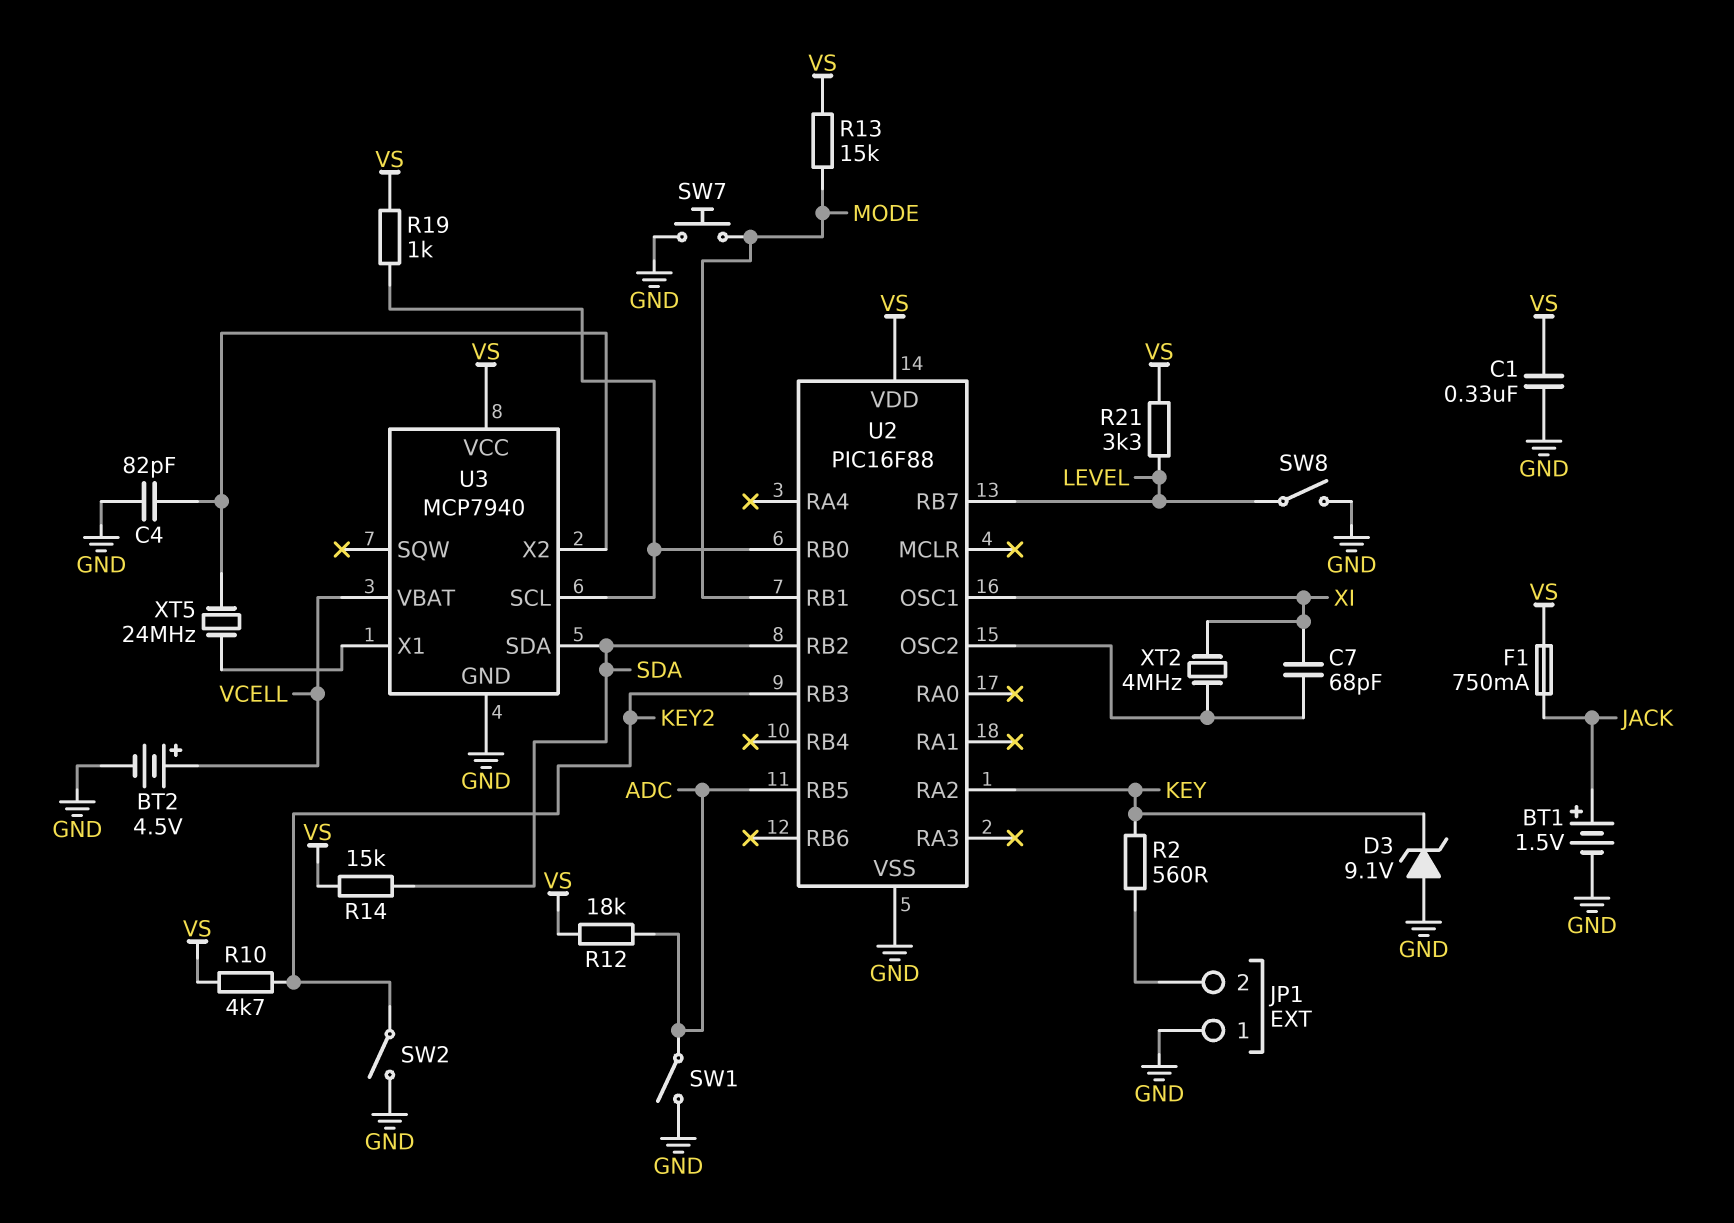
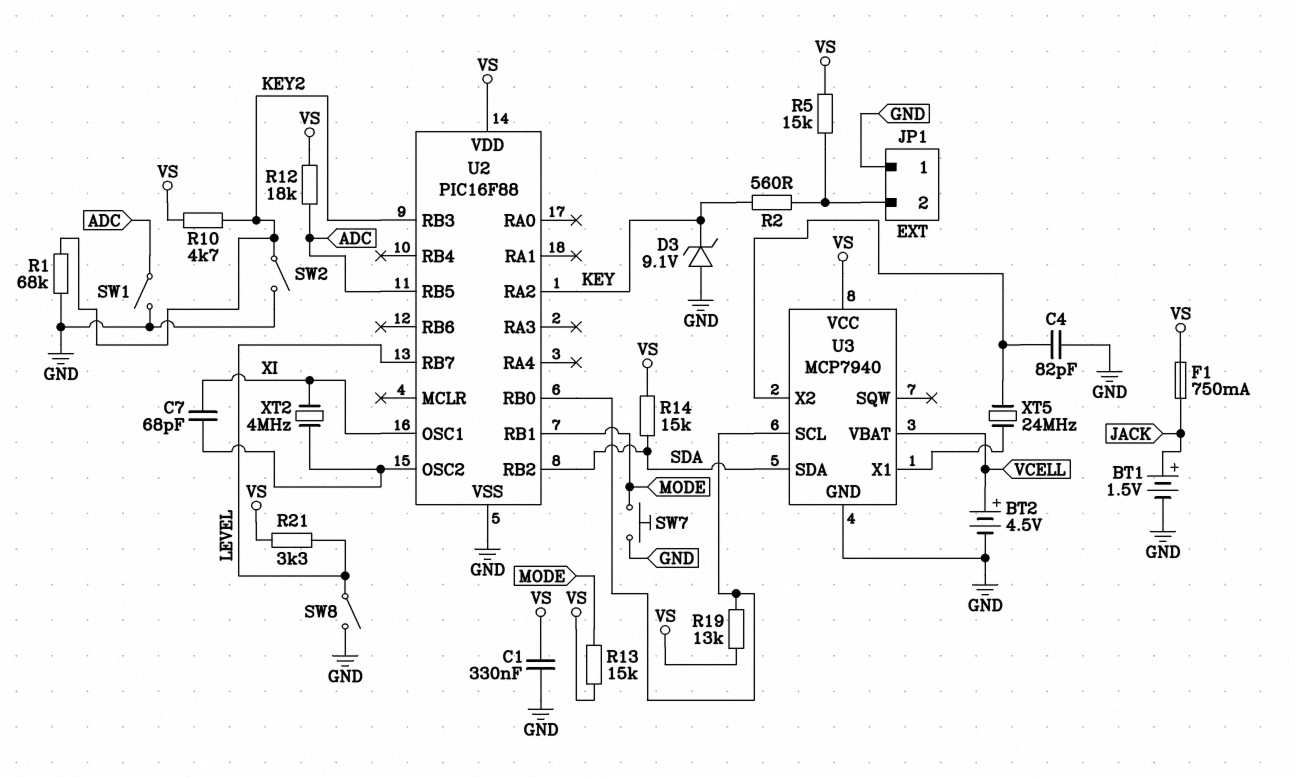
R1: none -> 68k (GND, KEY2)
R5: none -> 15k (JP1/2, VS)
R19: 1k (U2/RB0, VS) -> 13k (U2/RB0, VS)

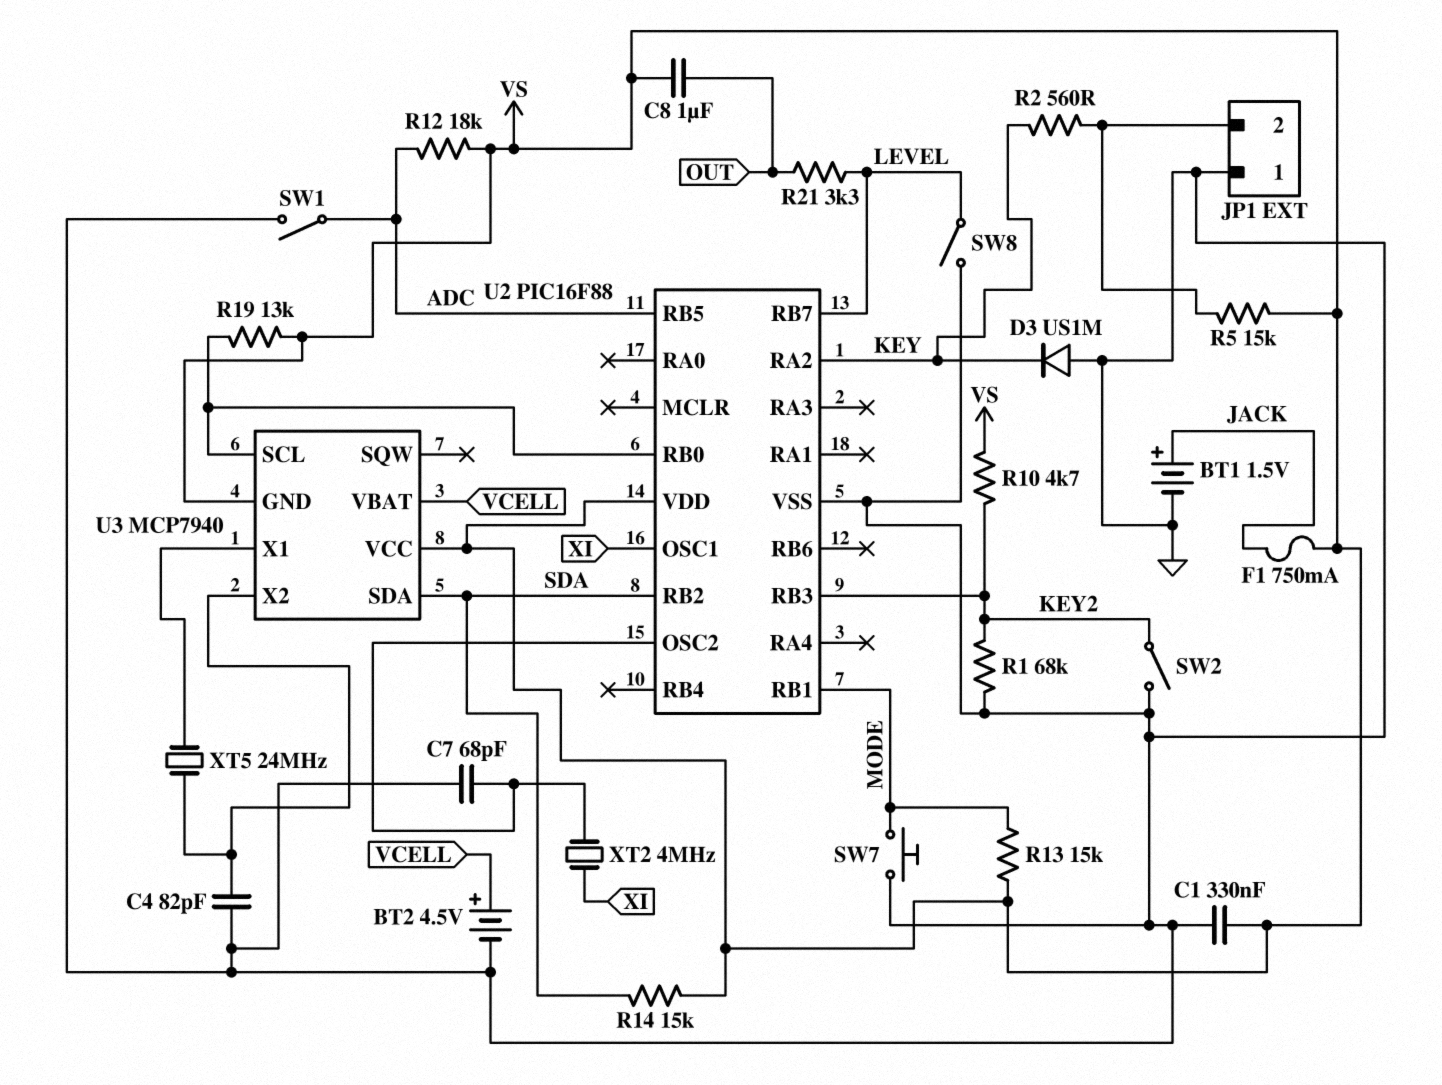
C7: 68pF (U2/OSC2, XI) -> 68pF (GND, U2/OSC2)
C8: none -> 1uF (OUT, VS)
D3: zener 9.1V (A GND, K KEY) -> diode US1M (A GND, K KEY)
R21: 3.3k (LEVEL, VS) -> 3.3k (LEVEL, OUT)
U3 pin GND: GND -> VS

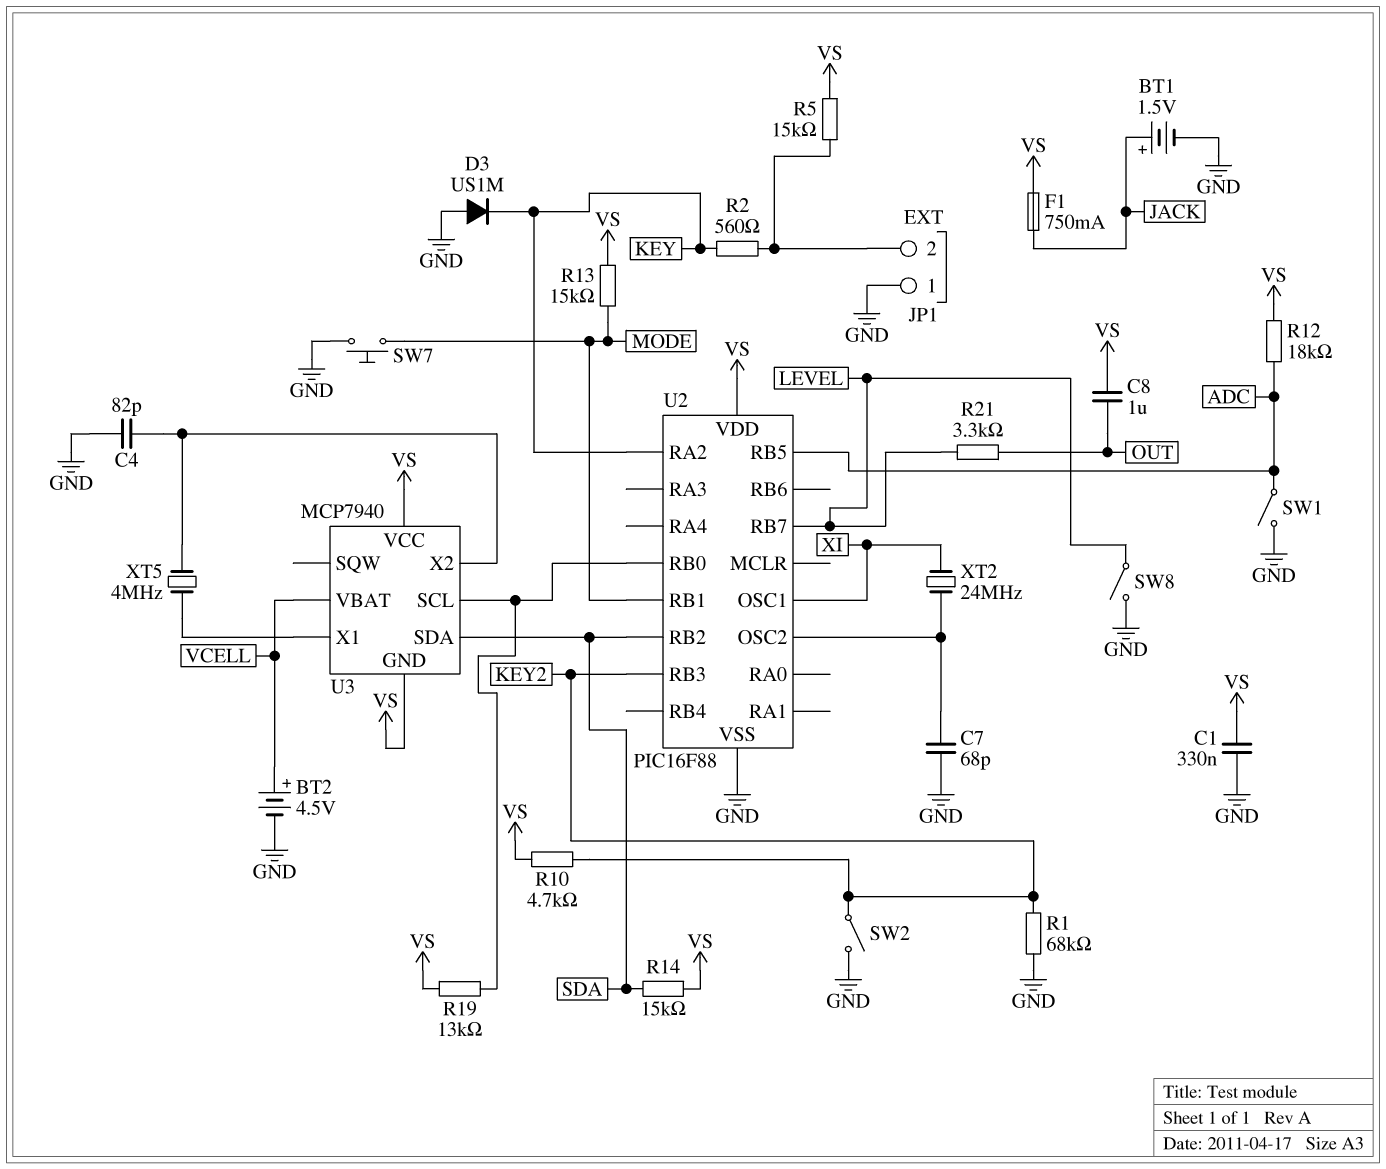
XT2: 4MHz (U2/OSC2, XI) -> 24MHz (U2/OSC2, XI)
XT5: 24MHz (U3/X1, U3/X2) -> 4MHz (U3/X1, U3/X2)

